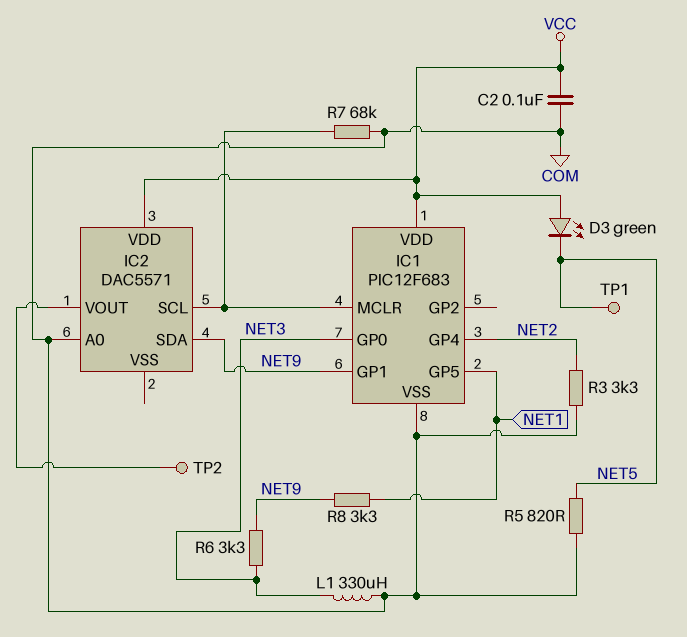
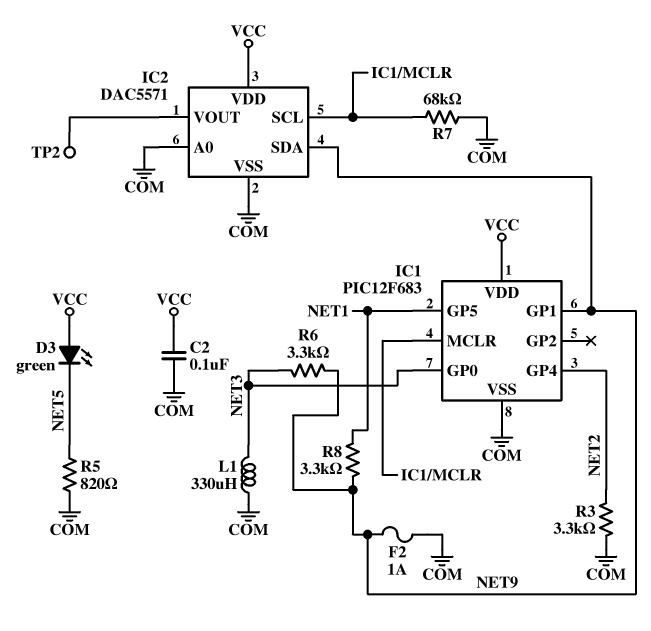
F2: none -> 1A (COM, NET9)
IC2 pin VSS: none -> COM
TP1: test point (NET5) -> none

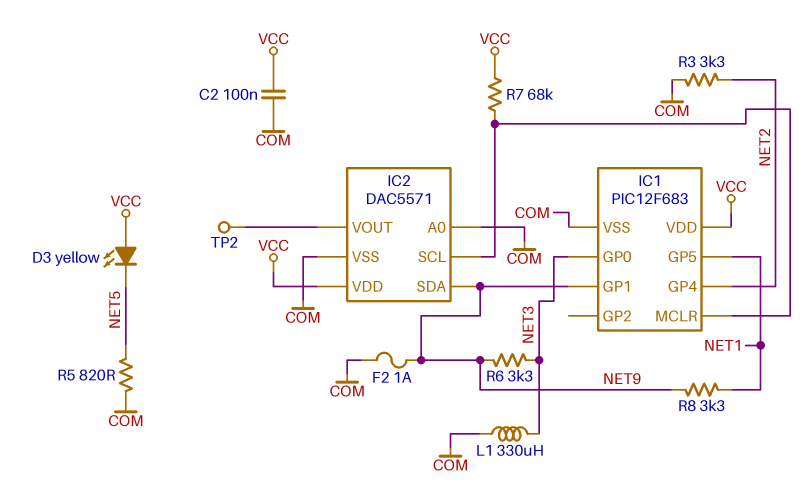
D3: LED green (A VCC, K NET5) -> LED yellow (A VCC, K NET5)
R7: 68k (COM, IC1/MCLR) -> 68k (IC1/MCLR, VCC)

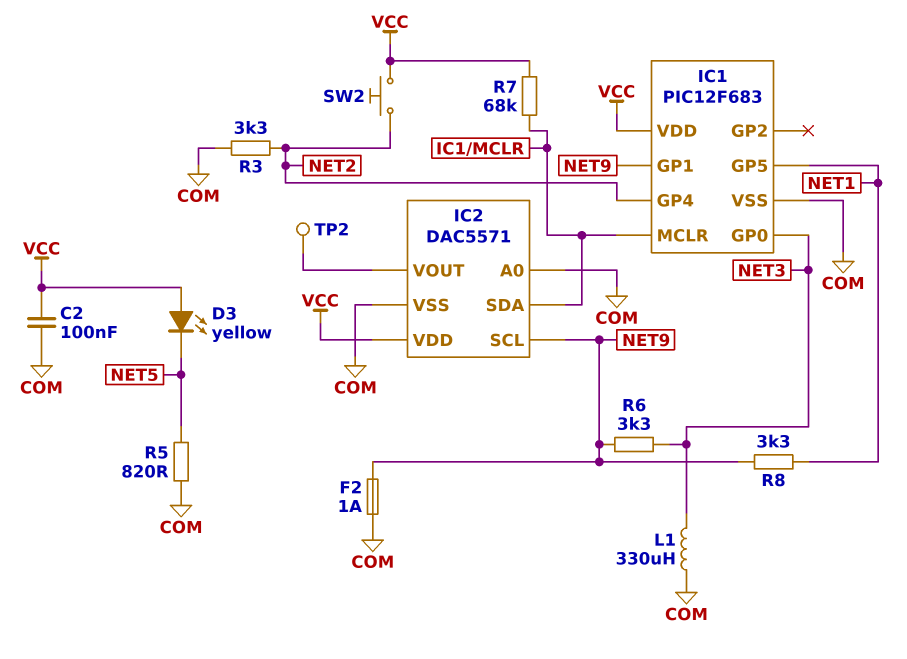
IC2 pin SCL: IC1/MCLR -> NET9
IC2 pin SDA: NET9 -> IC1/MCLR
SW2: none -> button (NET2, VCC)

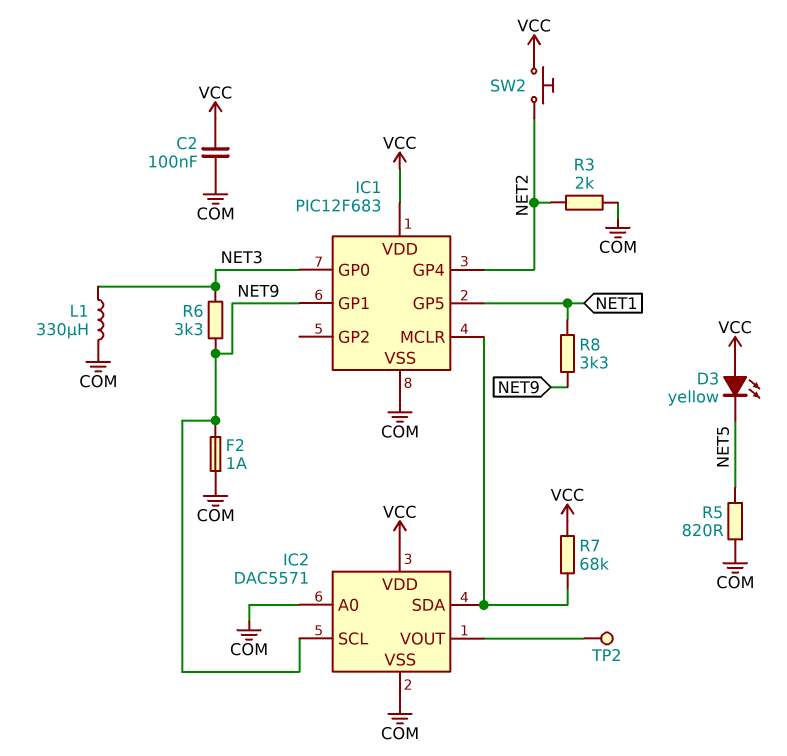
R3: 3.3k (COM, NET2) -> 2k (COM, NET2)

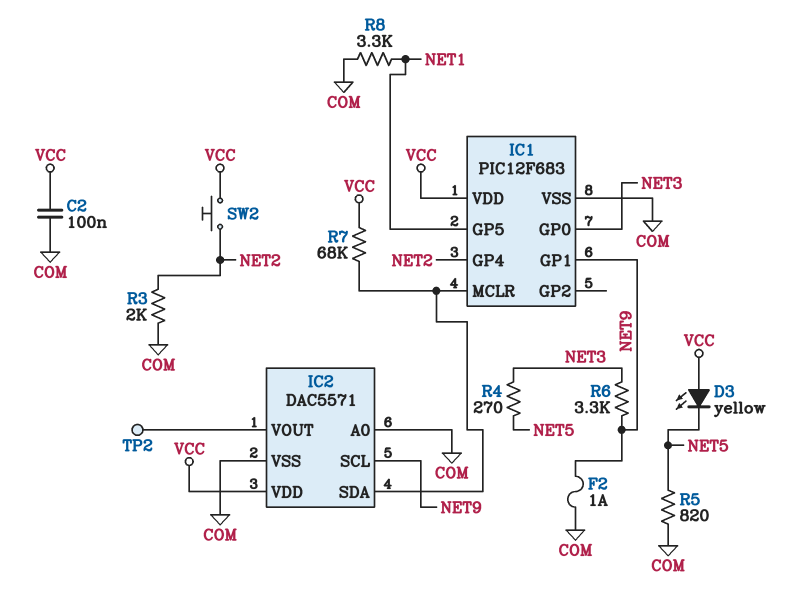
L1: 330uH (COM, NET3) -> none
R4: none -> 270 (NET3, NET5)
R8: 3.3k (NET1, NET9) -> 3.3k (COM, NET1)

